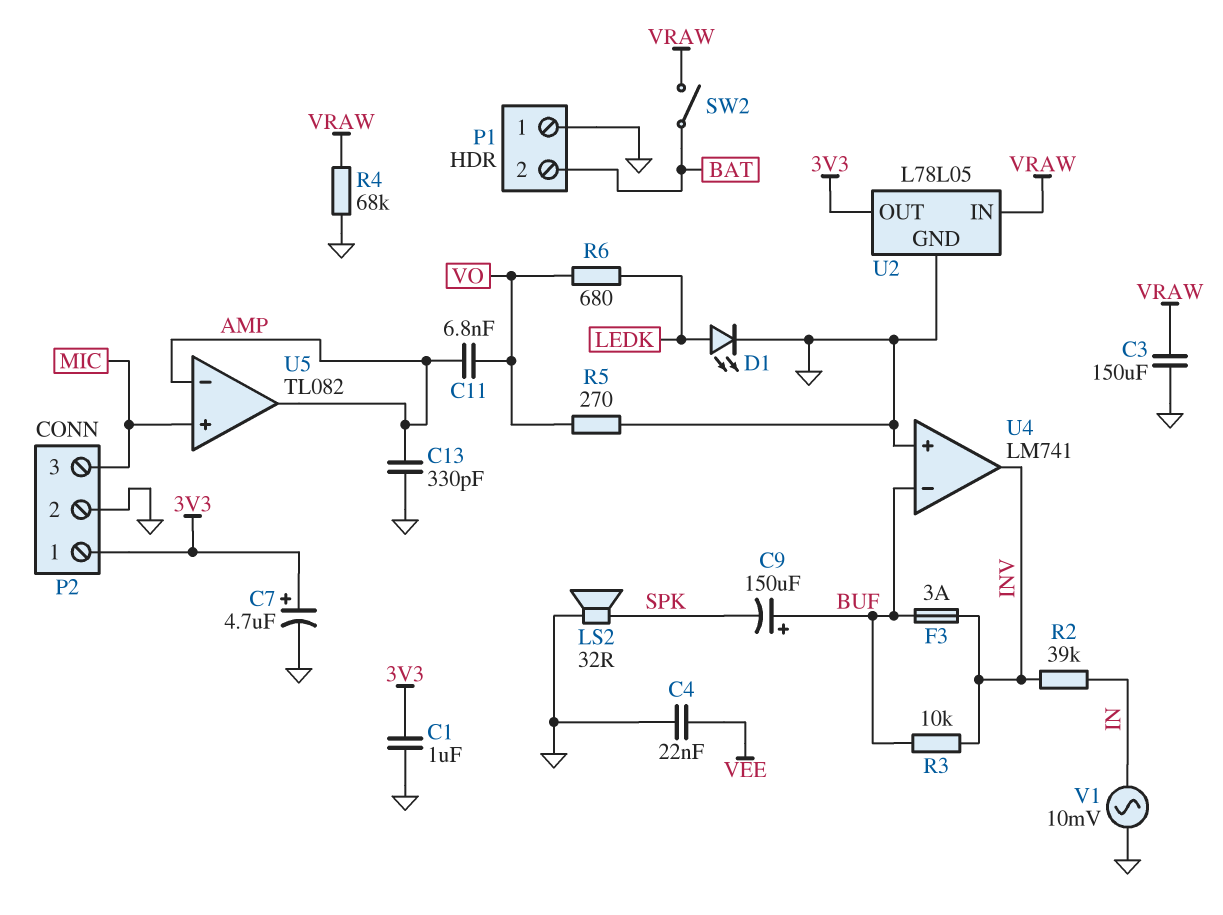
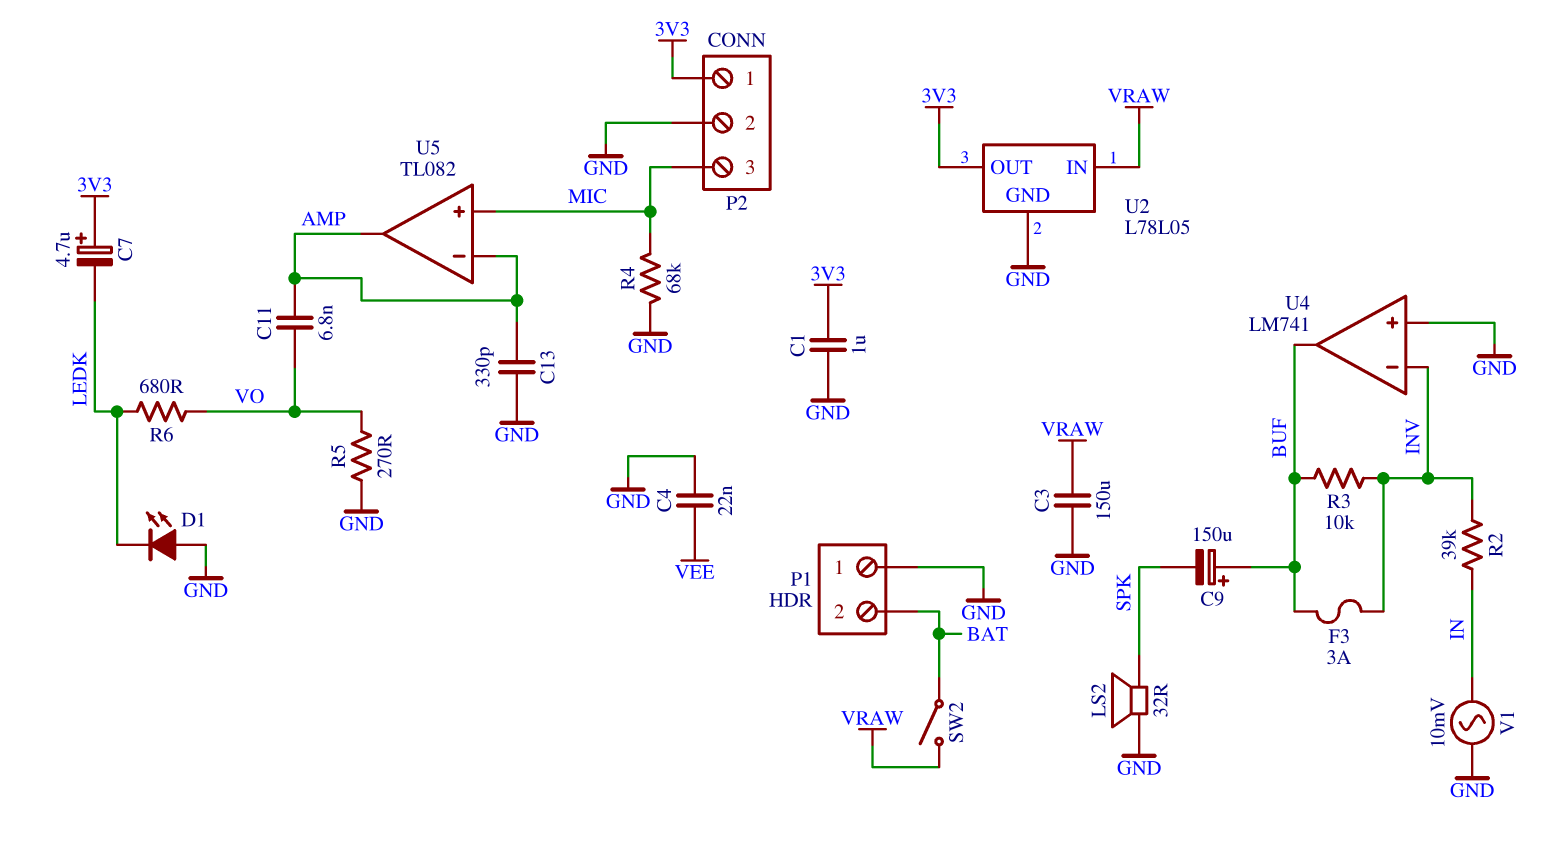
C7: 4.7uF (plus 3V3, minus GND) -> 4.7uF (plus 3V3, minus LEDK)
D1: LED (A LEDK, K GND) -> LED (A GND, K LEDK)
R4: 68k (GND, VRAW) -> 68k (GND, MIC)
U4 pin in-: BUF -> INV
U4 pin out: INV -> BUF

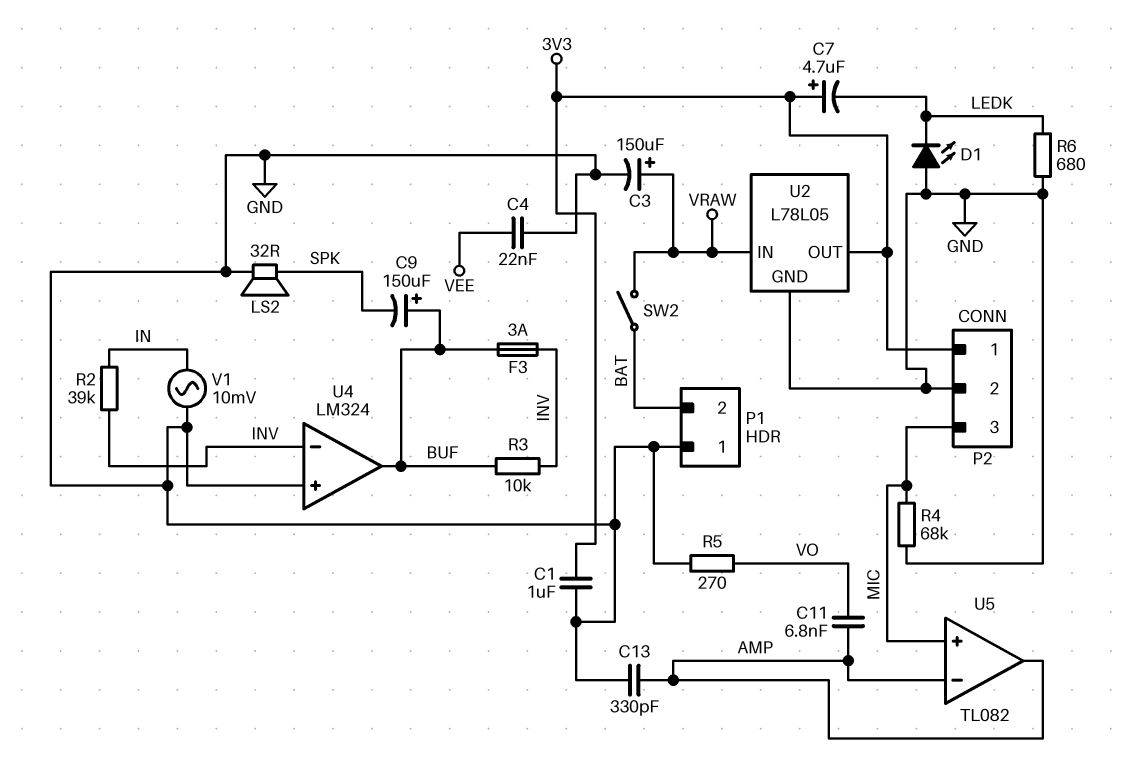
C3: 150uF (GND, VRAW) -> 150uF (plus VRAW, minus GND)
R6: 680 (LEDK, VO) -> 680 (GND, LEDK)
U4: LM741 -> LM324

